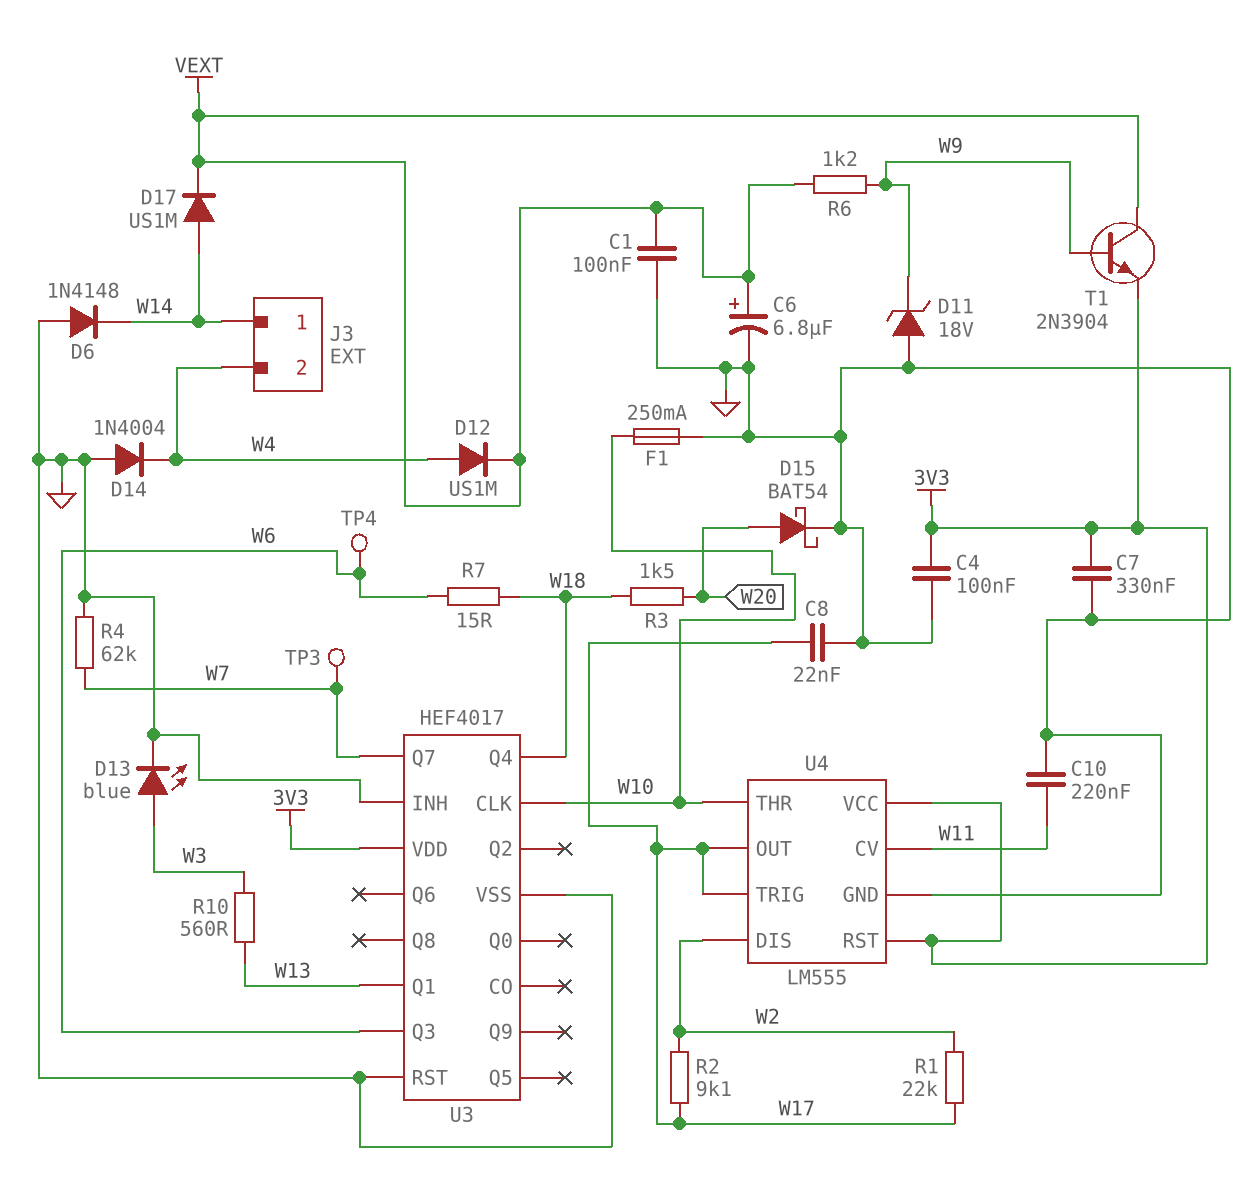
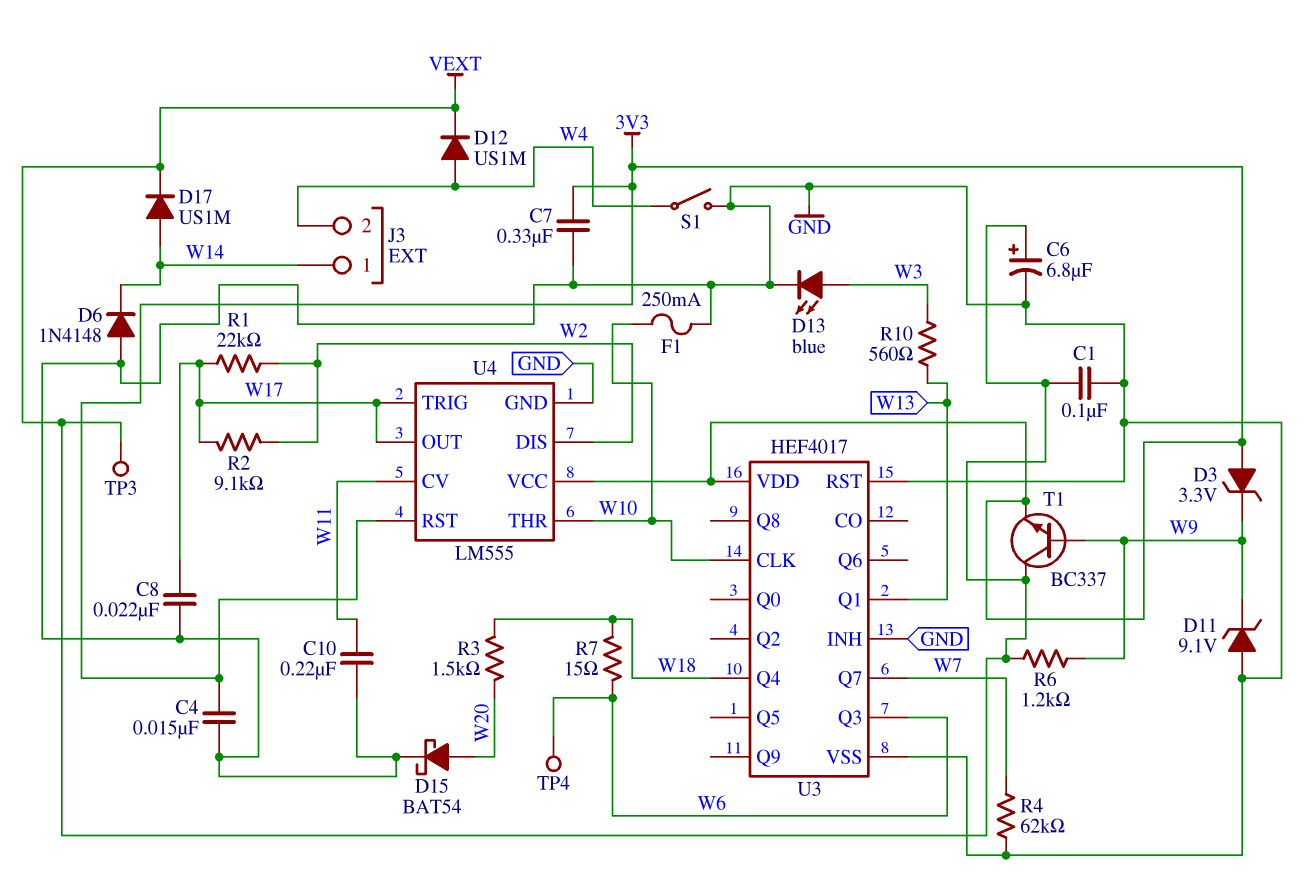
C4: 100nF (3V3, GND) -> 15nF (3V3, GND)
D3: none -> zener 3.3V (A 3V3, K W9)
D11: zener 18V (A GND, K W9) -> zener 9.1V (A GND, K W9)
D14: diode 1N4004 (A GND, K W4) -> none
S1: none -> switch (GND, W4)
T1: NPN 2N3904 (B W9, C VEXT, E 3V3) -> NPN BC337 (B W9, C VEXT, E 3V3)
TP3: test point (W7) -> test point (VEXT)

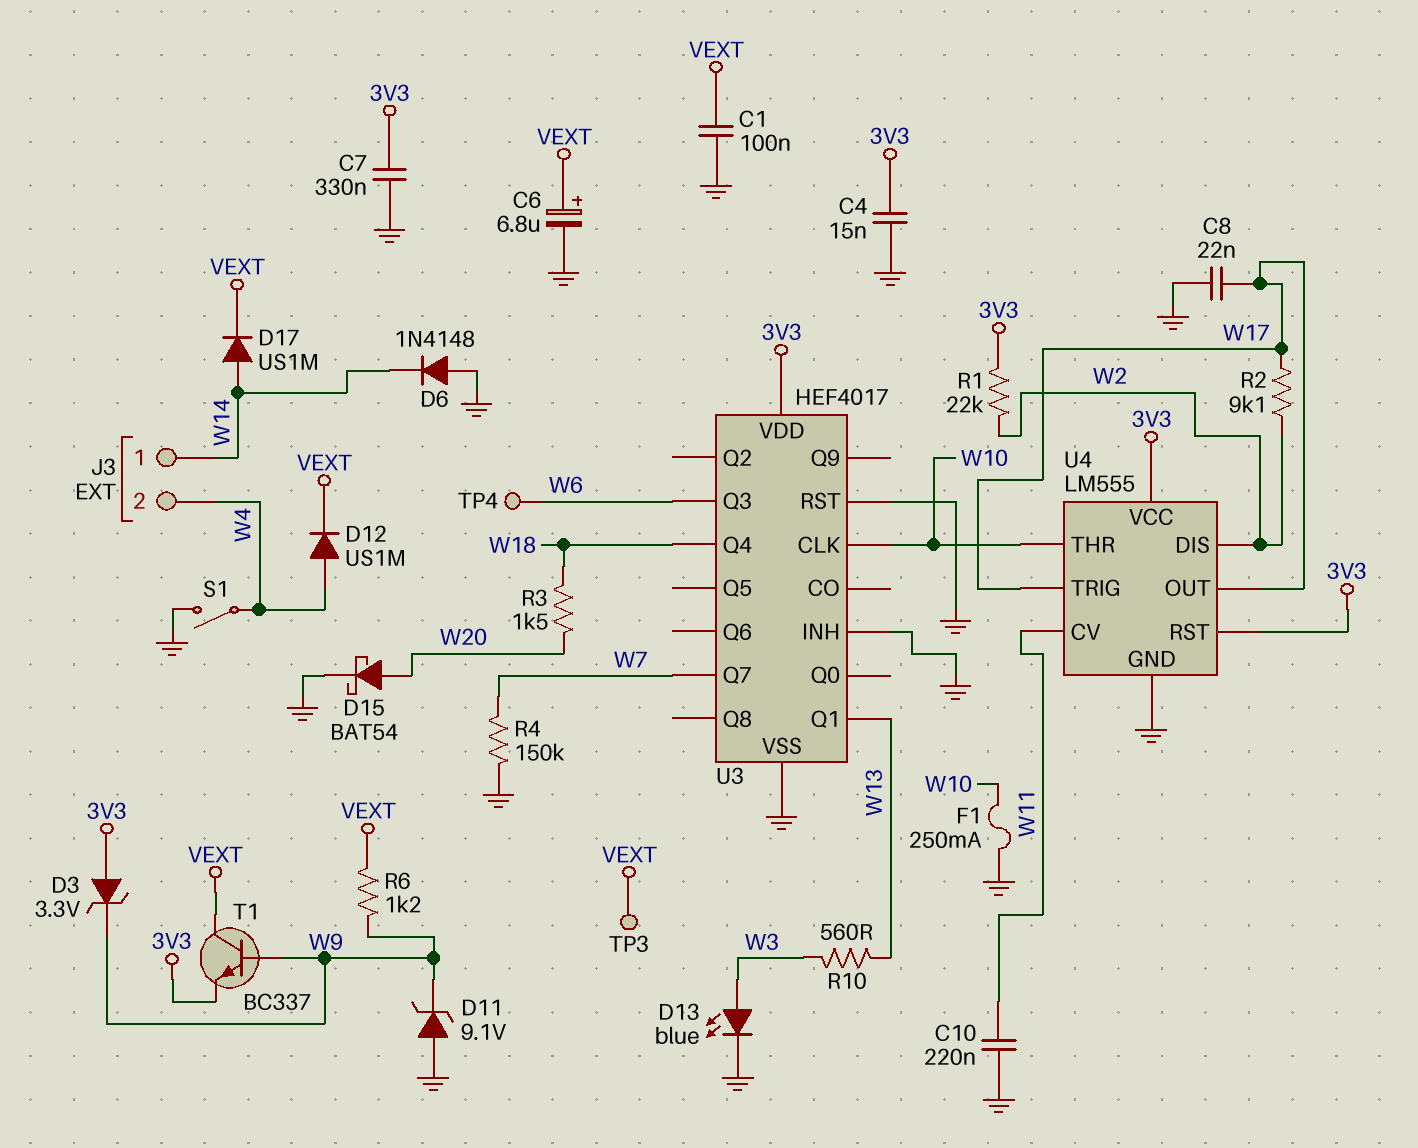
R1: 22k (W2, W17) -> 22k (3V3, W2)
R4: 62k (GND, W7) -> 150k (GND, W7)
R7: 15 (W6, W18) -> none

